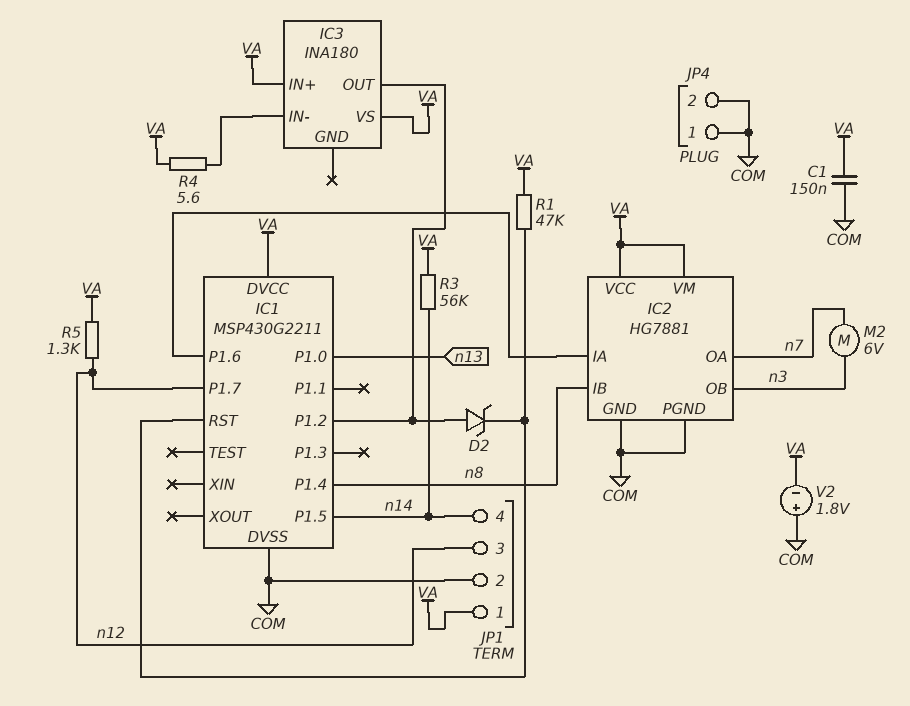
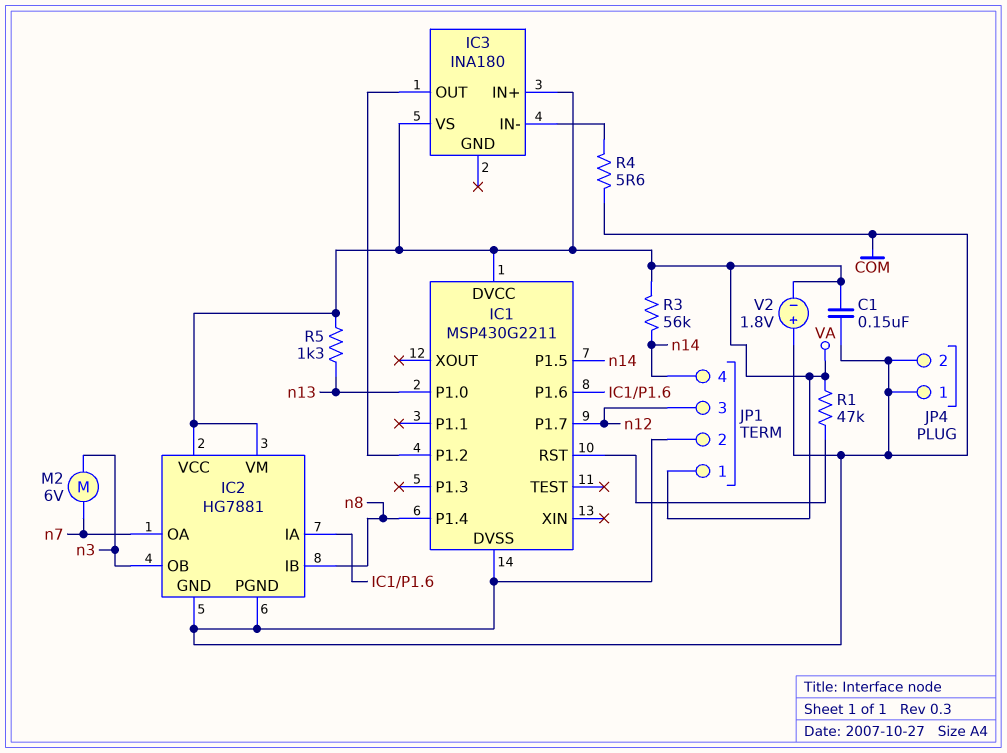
D2: zener (A IC1/P1.2, K IC1/RST) -> none
R4: 5.6 (IC3/IN-, VA) -> 5.6 (COM, IC3/IN-)
R5: 1.3k (VA, n12) -> 1.3k (VA, n13)

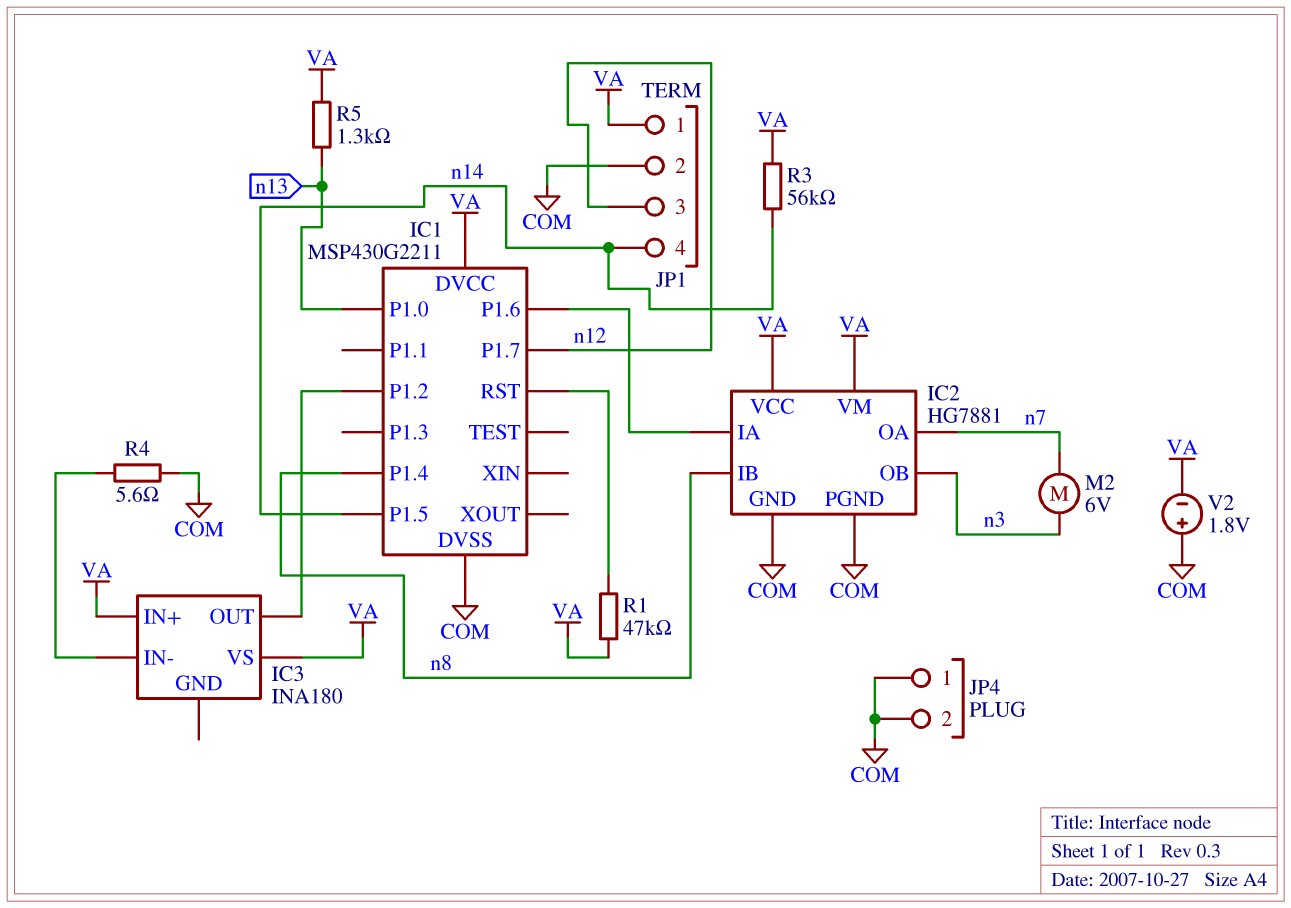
C1: 150nF (COM, VA) -> none

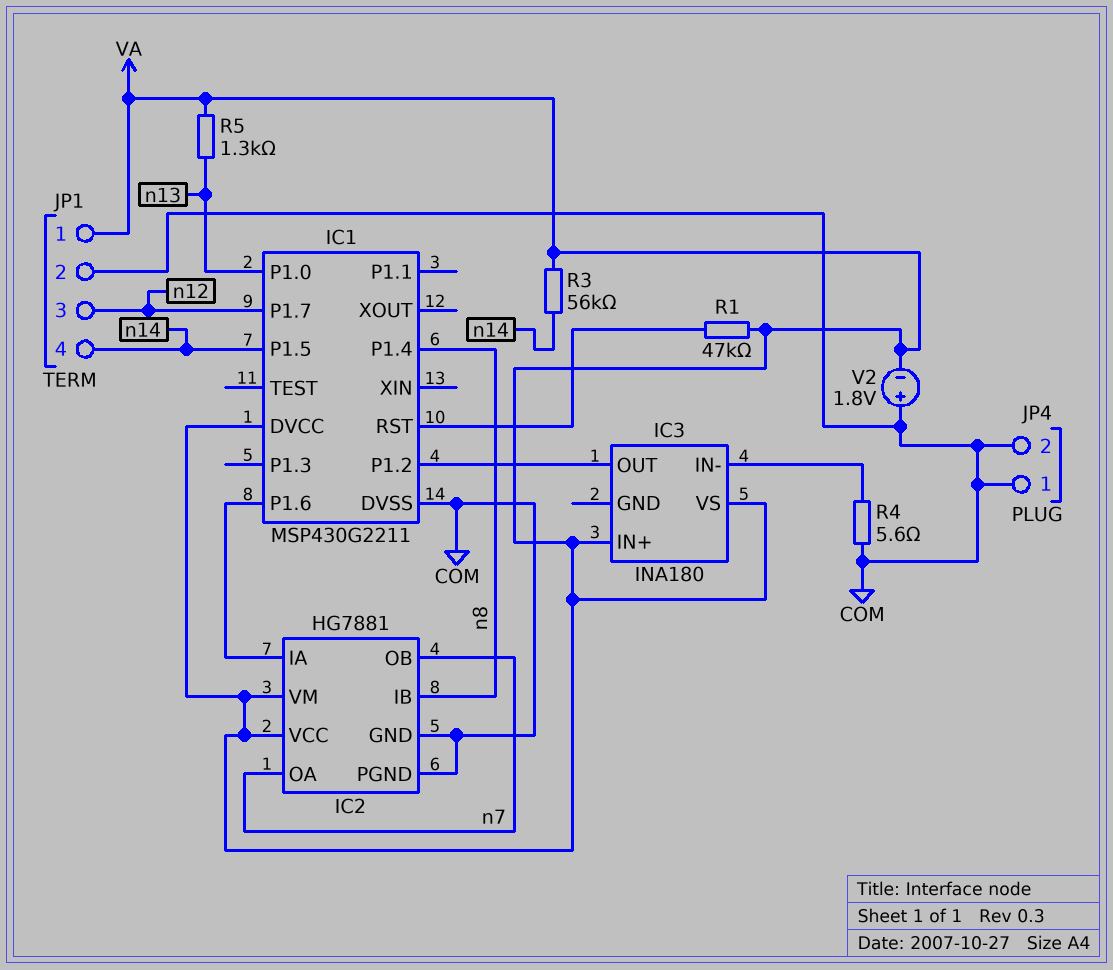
IC2 pin OB: n3 -> n7
M2: motor 6V (n3, n7) -> none

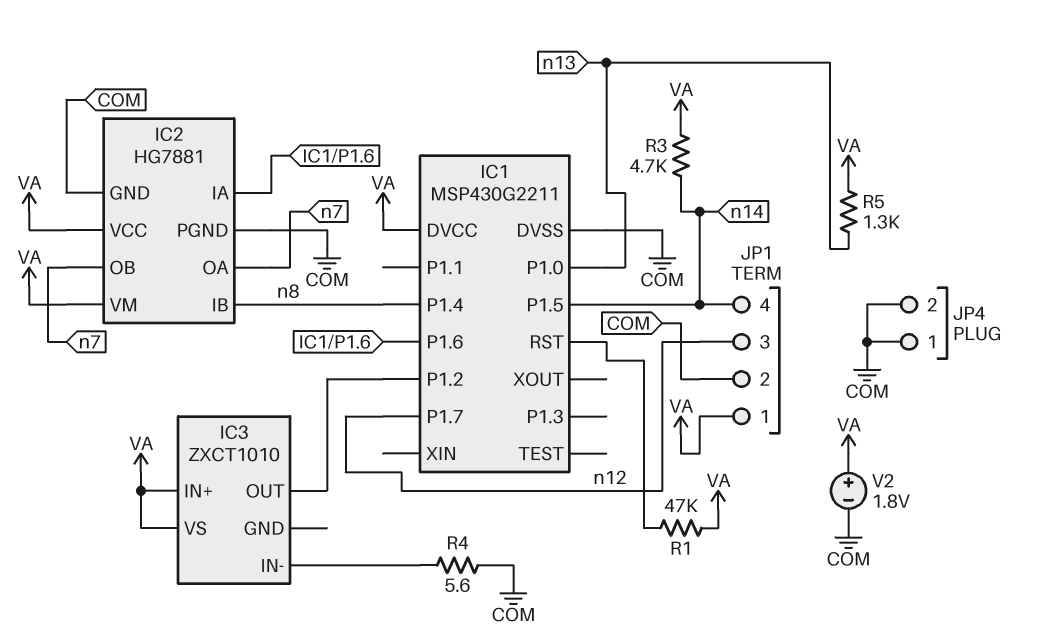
IC3: INA180 -> ZXCT1010
R3: 56k (VA, n14) -> 4.7k (VA, n14)
V2: 1.8V (plus COM, minus VA) -> 1.8V (plus VA, minus COM)

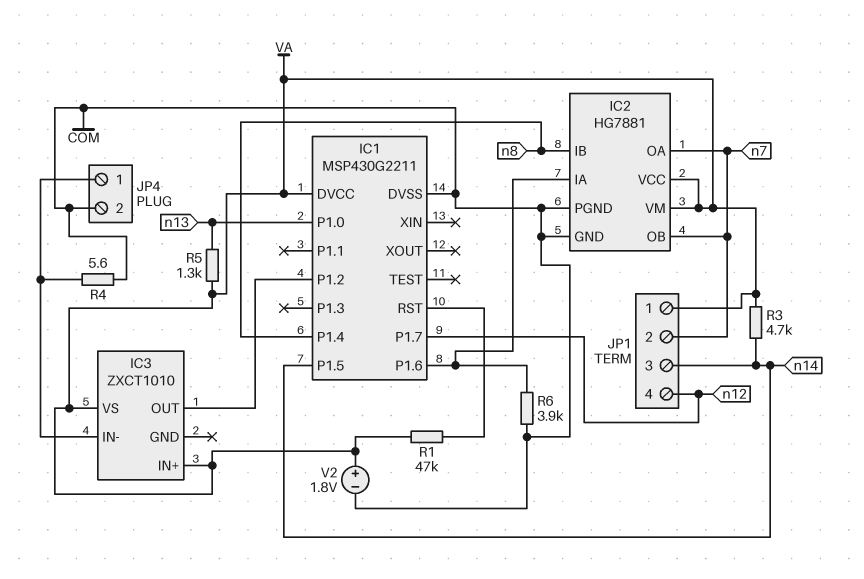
JP1 pin 2: COM -> n7
JP1 pin 3: n12 -> n14
JP1 pin 4: n14 -> n12
JP4 pin 1: COM -> IC3/IN-
R6: none -> 3.9k (COM, IC1/P1.6)

